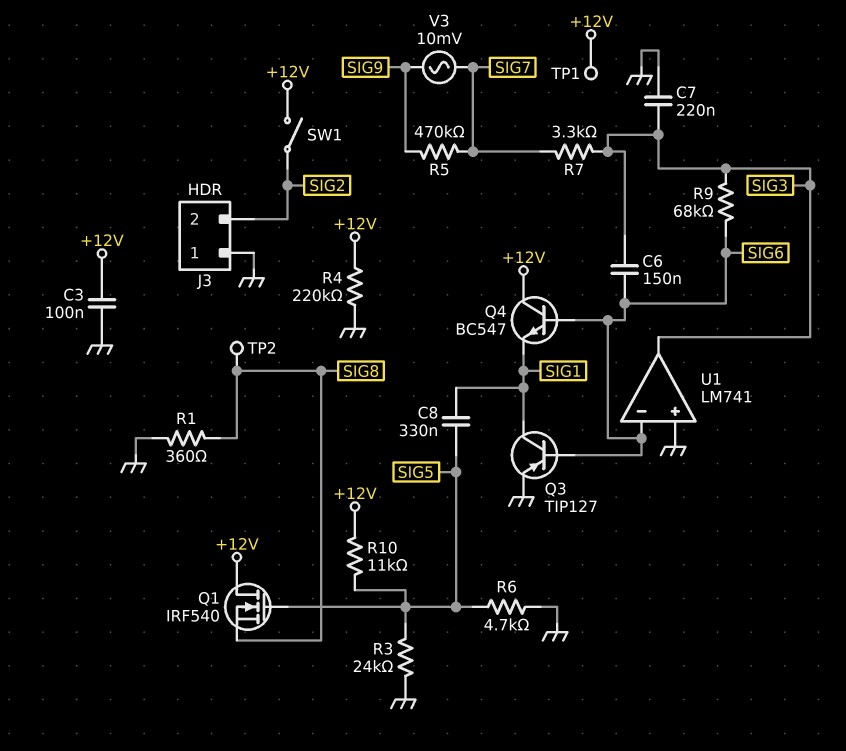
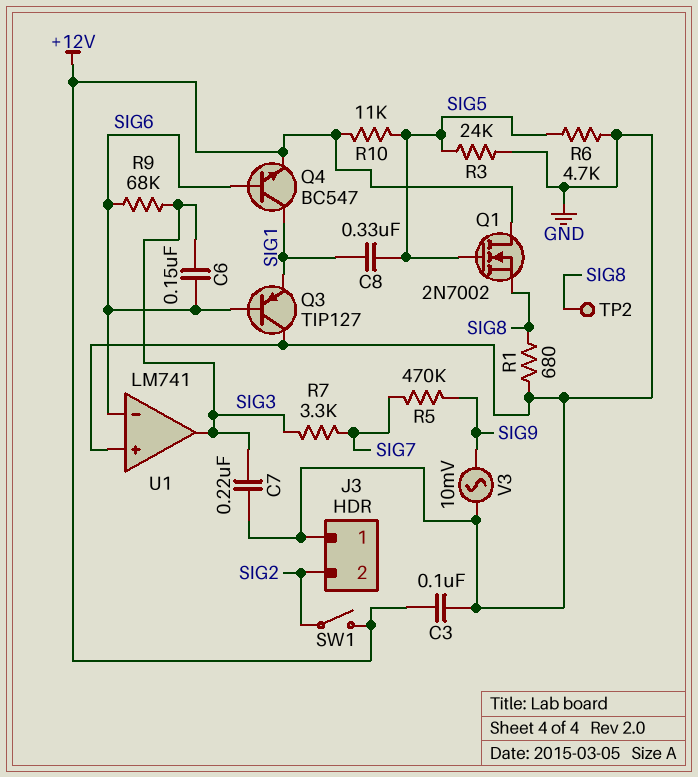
Q1: NMOS IRF540 (G SIG5, D +12V, S SIG8) -> NMOS 2N7002 (G SIG5, D +12V, S SIG8)
Q3: PNP TIP127 (B SIG6, C SIG1, E GND) -> PNP TIP127 (B SIG6, C GND, E SIG1)
Q4: NPN BC547 (B SIG6, C +12V, E SIG1) -> NPN BC547 (B SIG6, C SIG1, E +12V)
R1: 360 (GND, SIG8) -> 680 (GND, SIG8)
R4: 220k (+12V, GND) -> none
TP1: test point (+12V) -> none
V3: AC 10mV (SIG7, SIG9) -> AC 10mV (GND, SIG9)

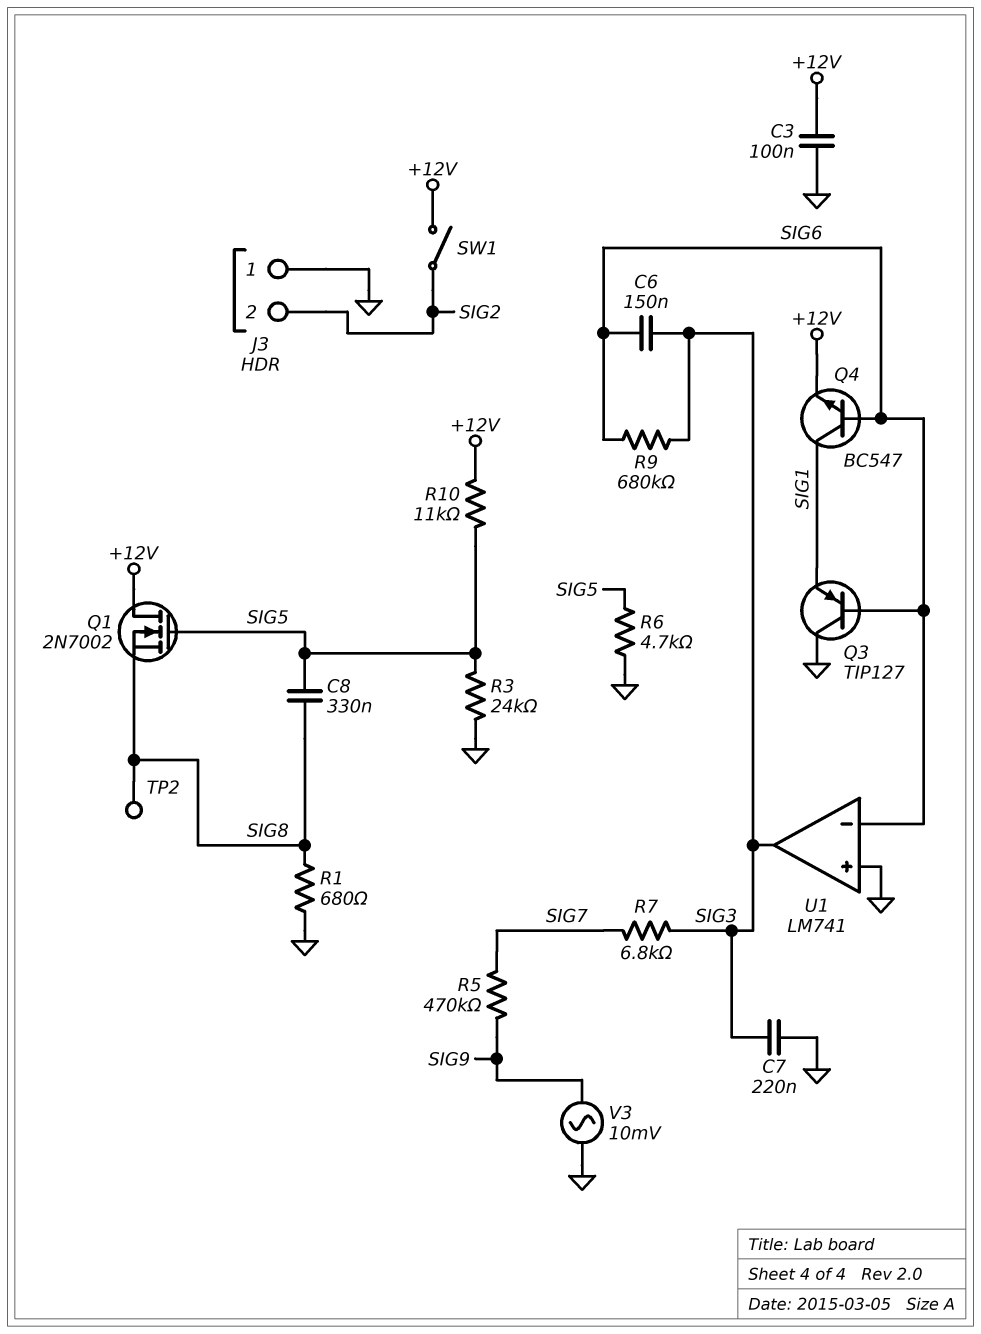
C8: 330nF (SIG1, SIG5) -> 330nF (SIG5, SIG8)
R7: 3.3k (SIG3, SIG7) -> 6.8k (SIG3, SIG7)
R9: 68k (SIG3, SIG6) -> 680k (SIG3, SIG6)

